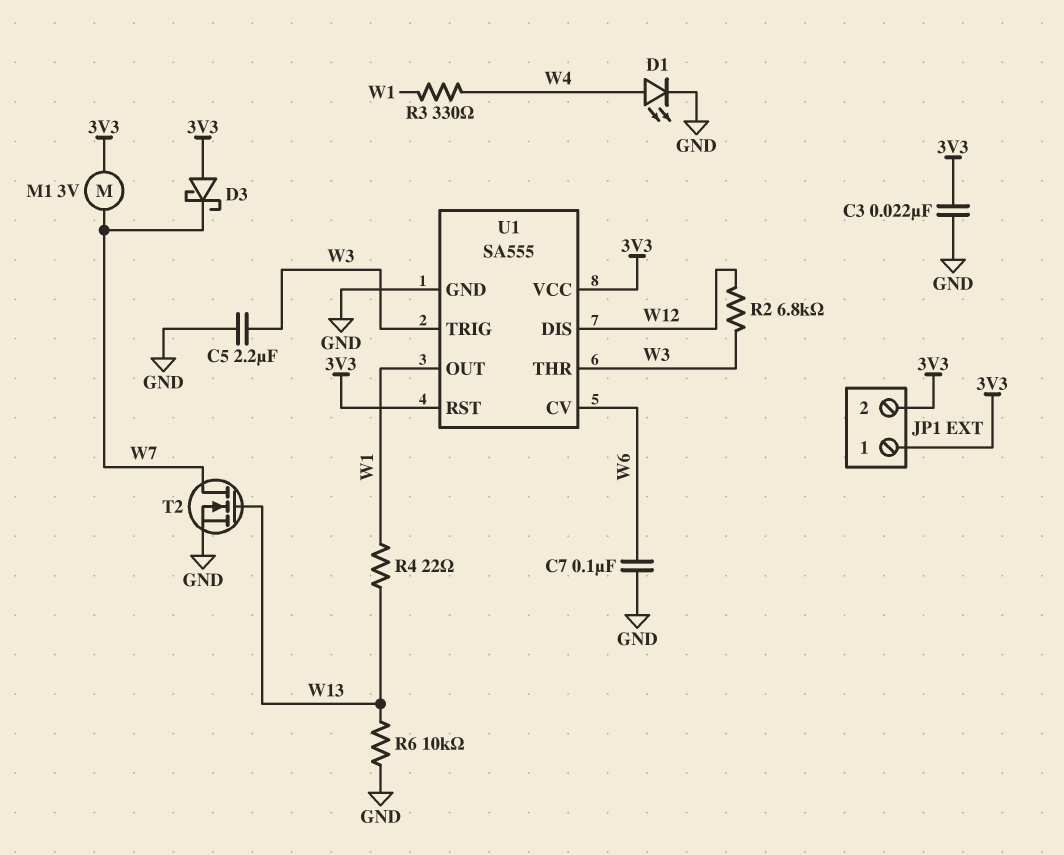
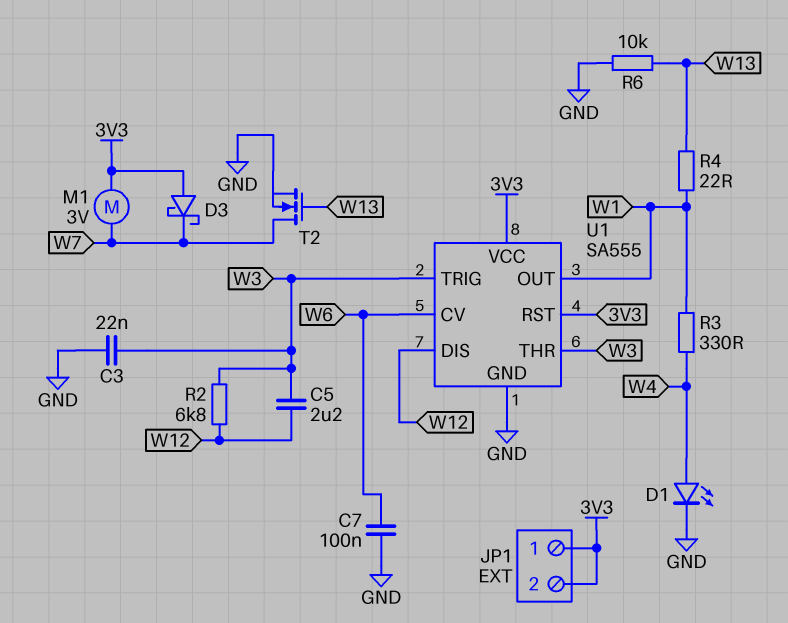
C3: 22nF (3V3, GND) -> 22nF (GND, W3)
C5: 2.2uF (GND, W3) -> 2.2uF (W3, W12)

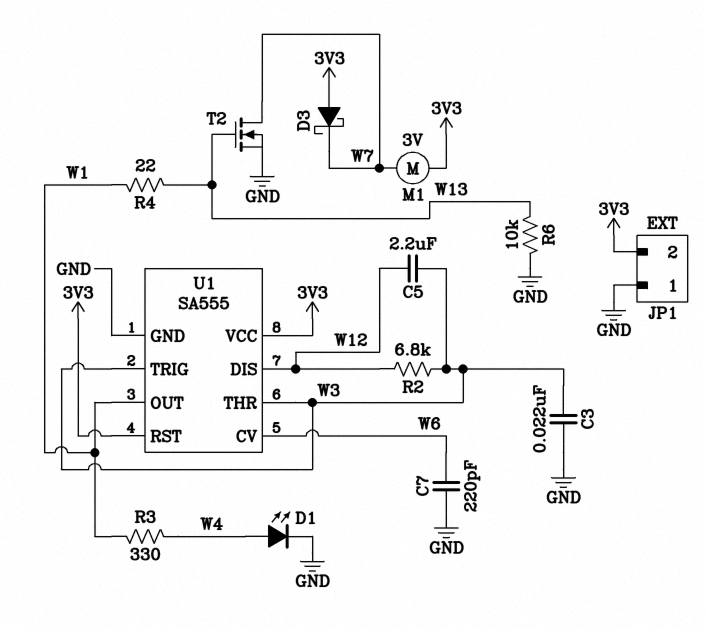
C7: 100nF (GND, W6) -> 220pF (GND, W6)
JP1 pin 1: 3V3 -> GND

